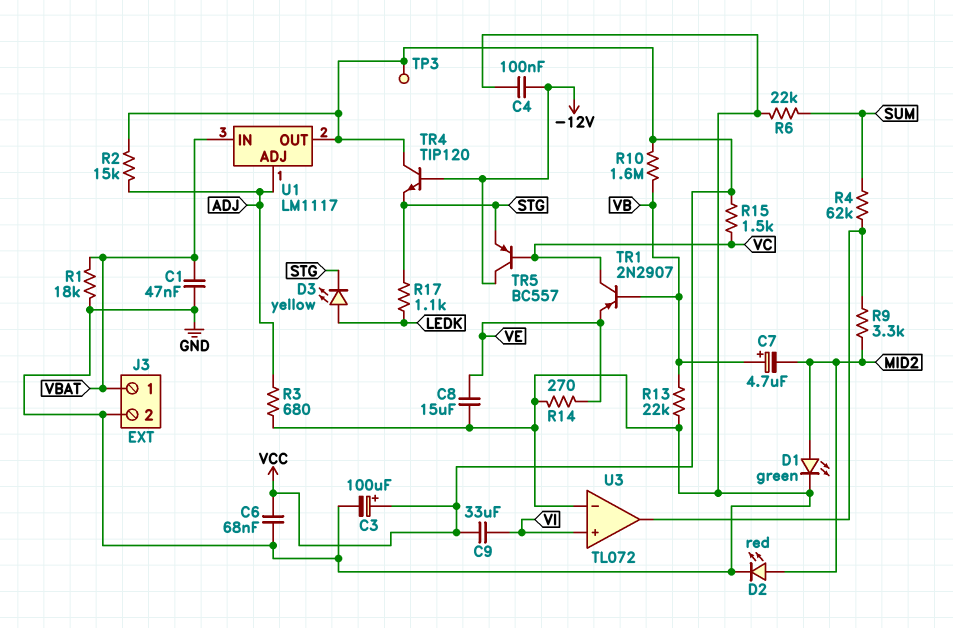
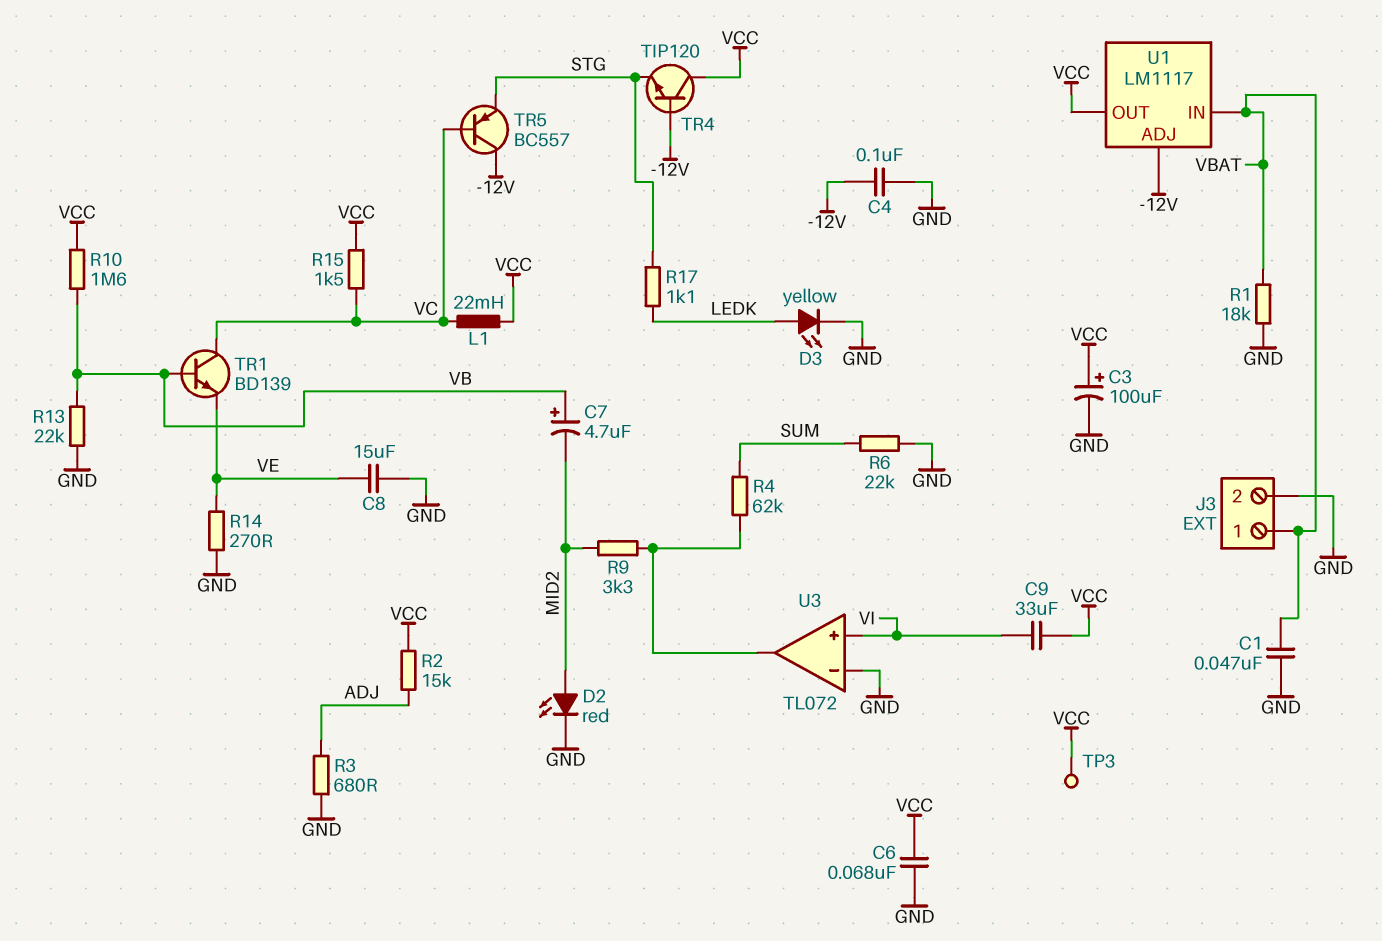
D1: LED green (A MID2, K GND) -> none
D3: LED yellow (A LEDK, K STG) -> LED yellow (A LEDK, K GND)
L1: none -> 22mH (VC, VCC)
TR1: PNP 2N2907 (B VB, C VC, E VE) -> NPN BD139 (B VB, C VC, E VE)
U1 pin ADJ: ADJ -> -12V

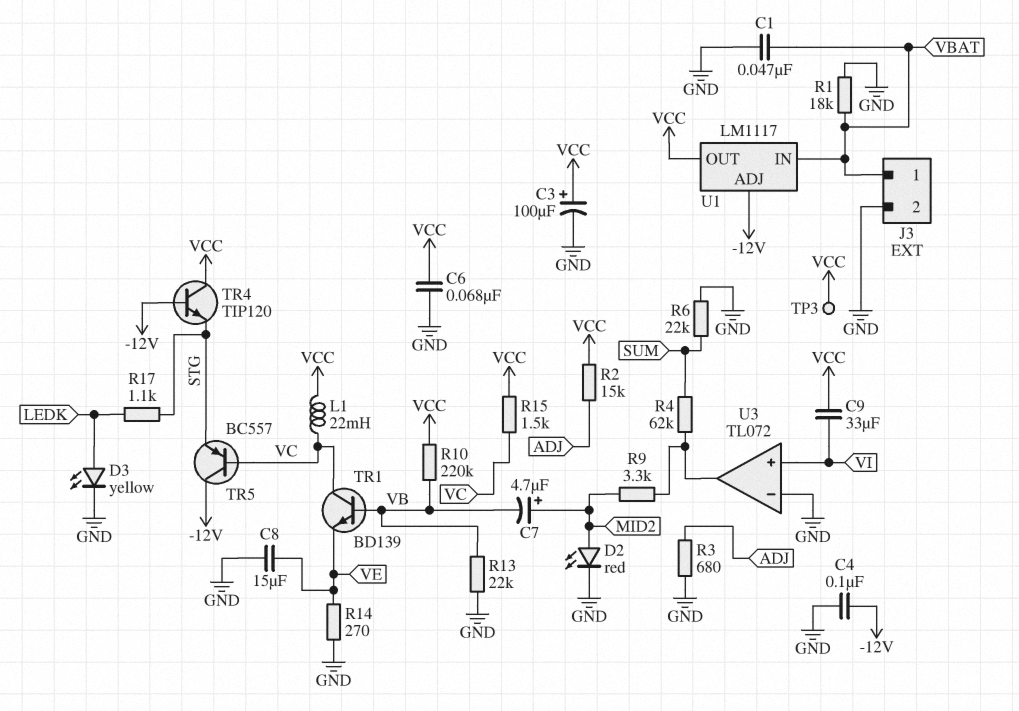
C7: 4.7uF (plus VB, minus MID2) -> 4.7uF (plus MID2, minus VB)
R10: 1.6M (VB, VCC) -> 220k (VB, VCC)

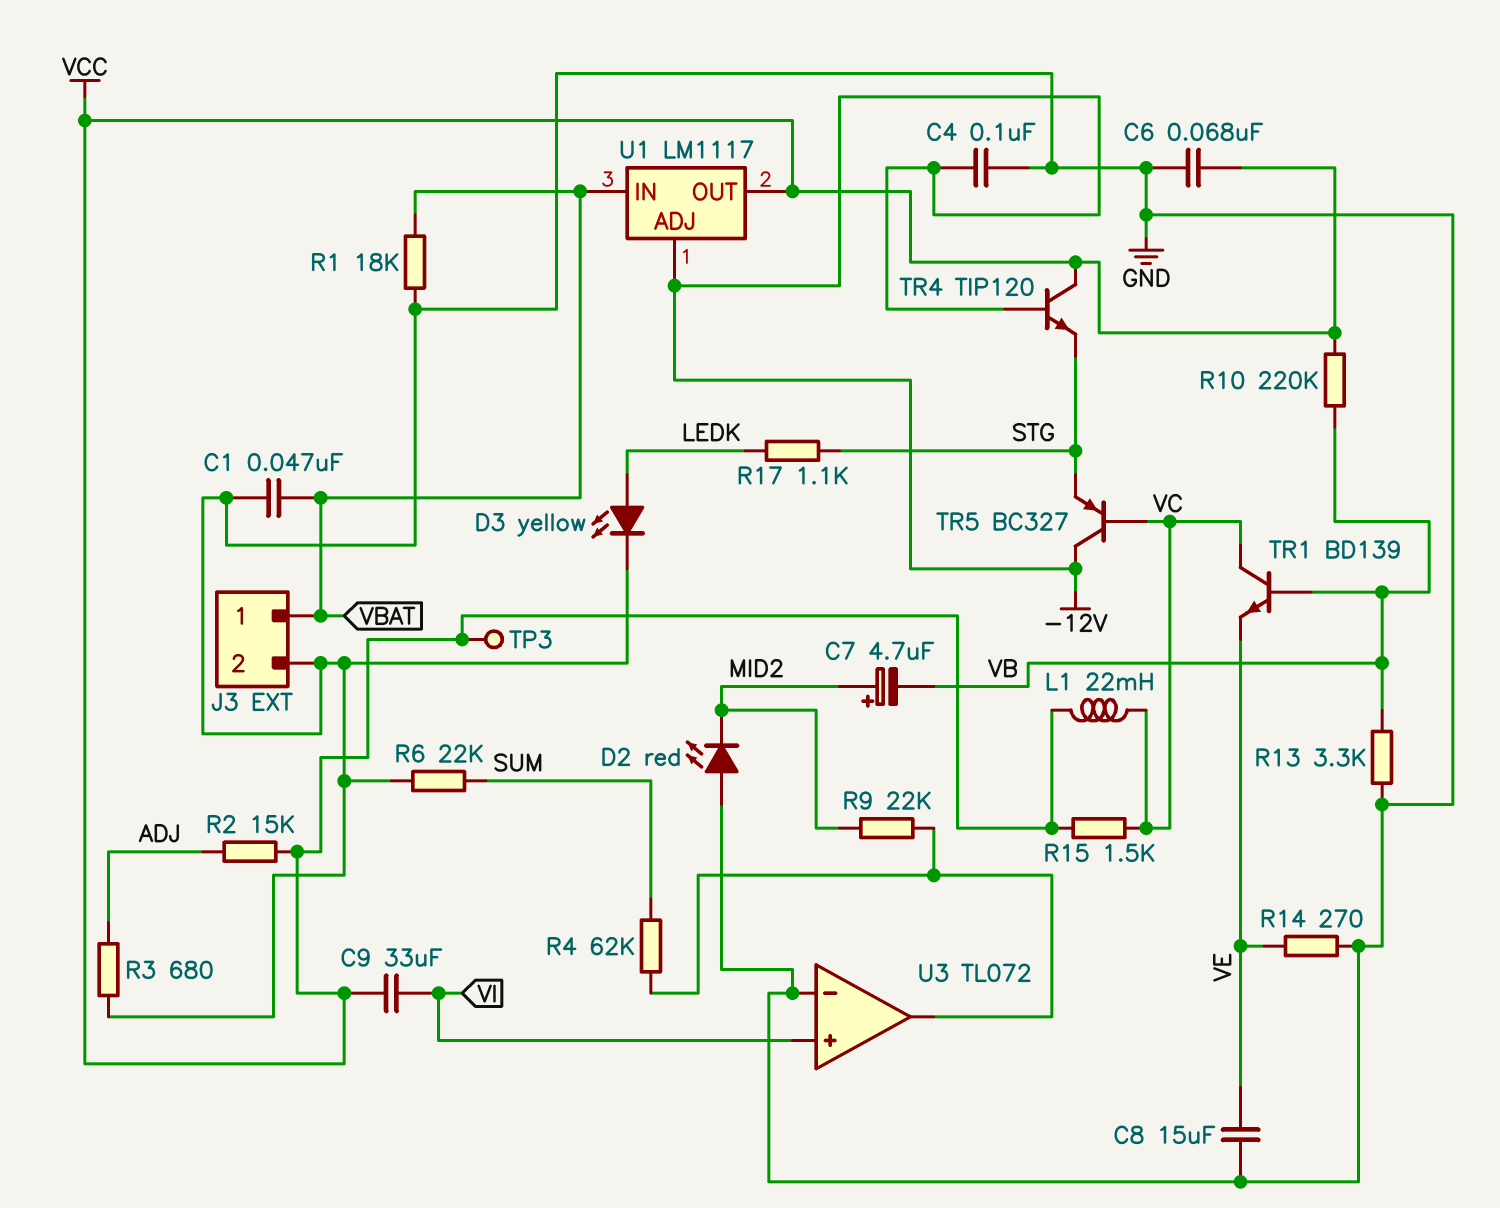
C3: 100uF (plus VCC, minus GND) -> none
D2: LED red (A MID2, K GND) -> LED red (A GND, K MID2)
R9: 3.3k (MID2, U3/out) -> 22k (MID2, U3/out)
R13: 22k (GND, VB) -> 3.3k (GND, VB)
TR5: PNP BC557 (B VC, C -12V, E STG) -> PNP BC327 (B VC, C -12V, E STG)

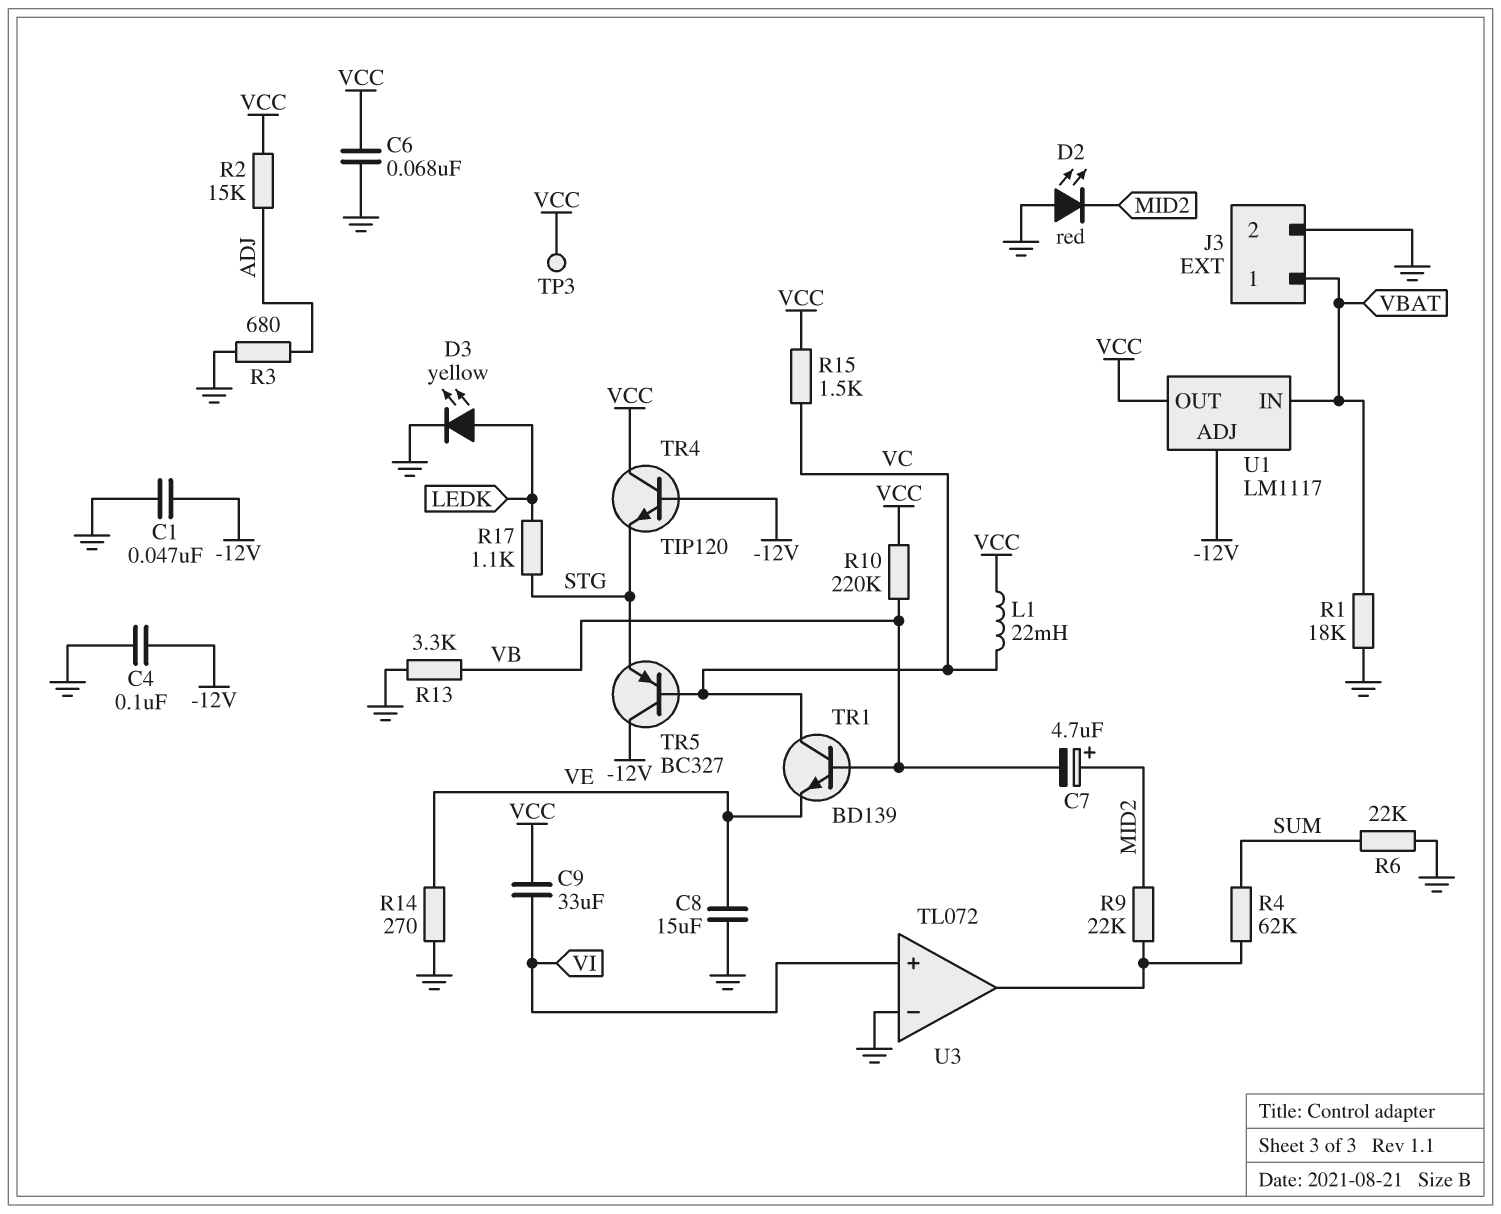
C1: 47nF (GND, VBAT) -> 47nF (-12V, GND)

